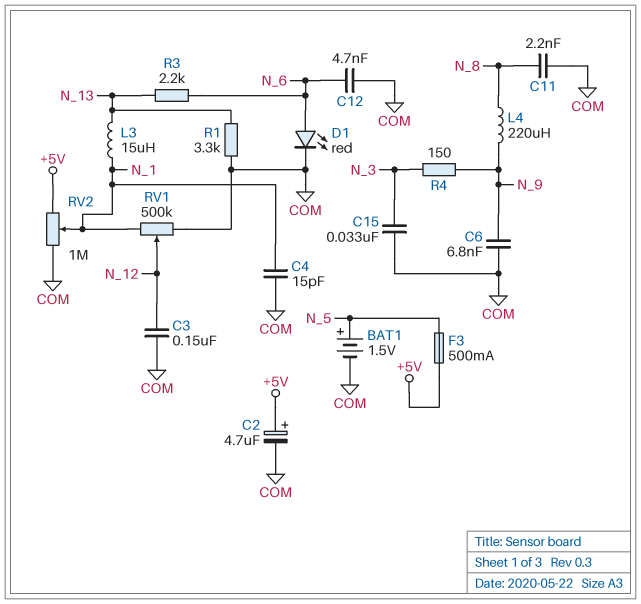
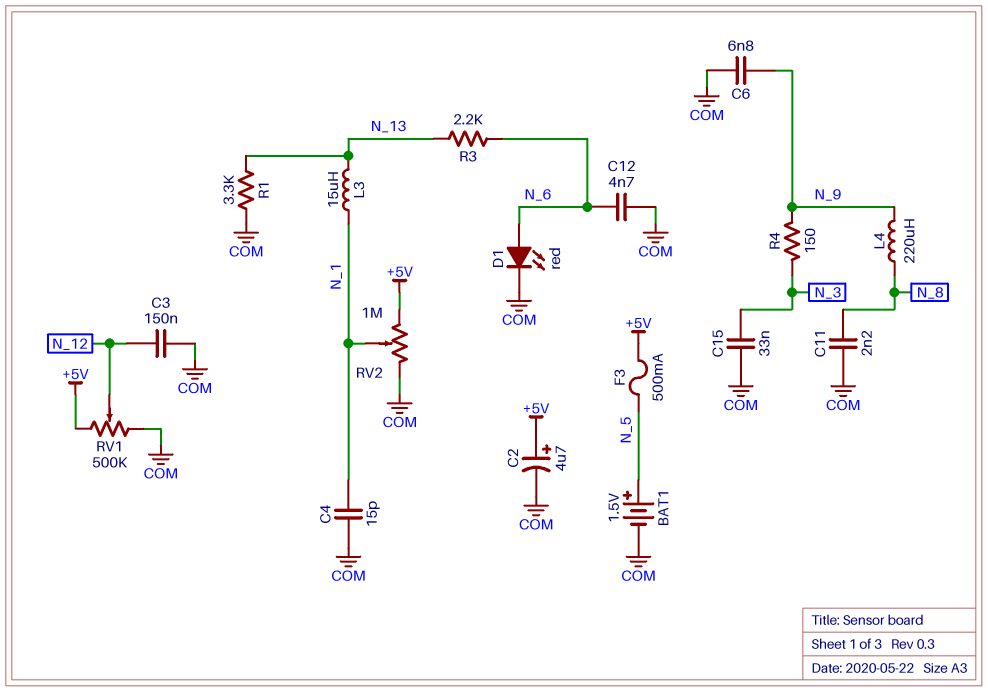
RV1: 500k (COM, N_1, wiper N_12) -> 500k (+5V, COM, wiper N_12)

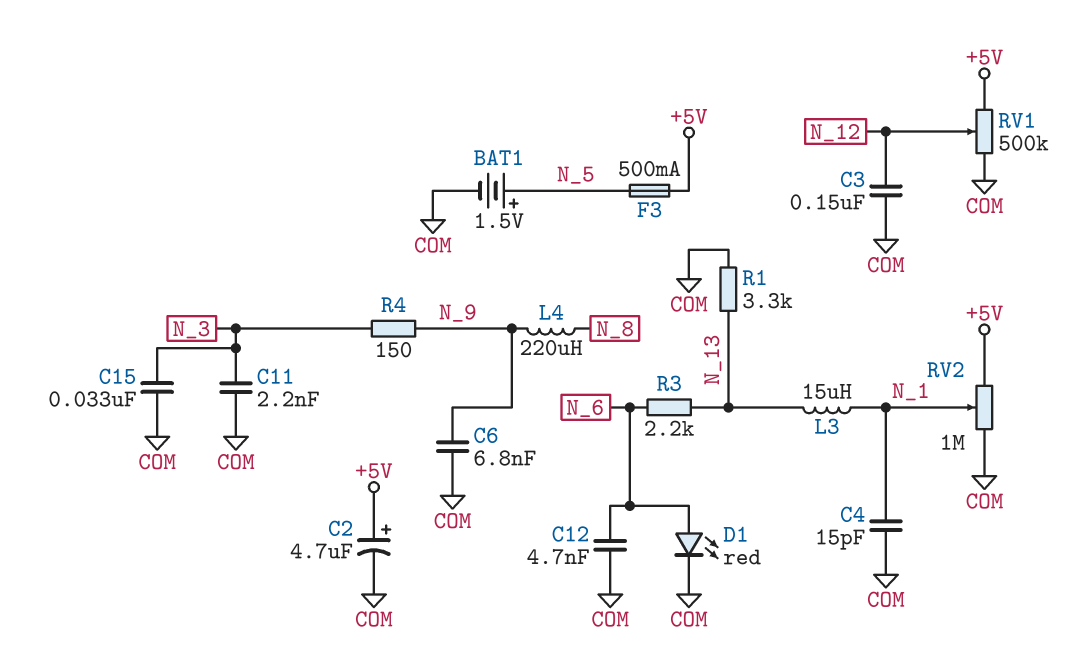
C11: 2.2nF (COM, N_8) -> 2.2nF (COM, N_3)

